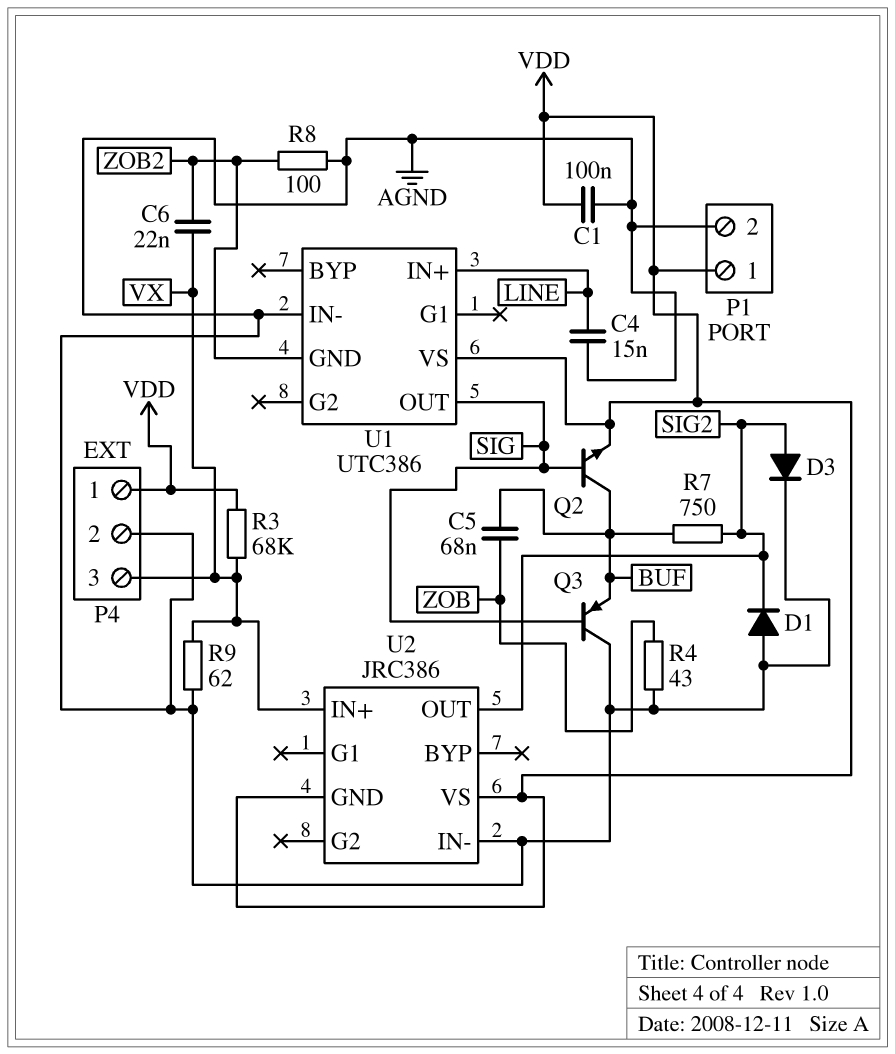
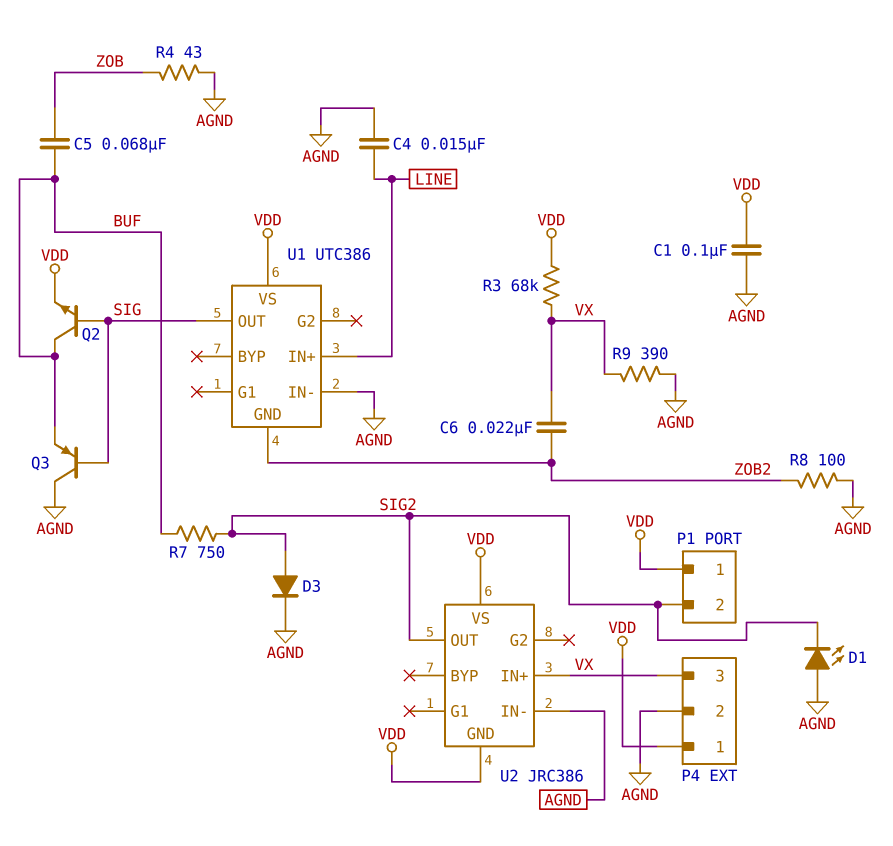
D1: diode (A AGND, K SIG2) -> LED (A AGND, K SIG2)
P1 pin 2: AGND -> SIG2
R9: 62 (AGND, VX) -> 390 (AGND, VX)

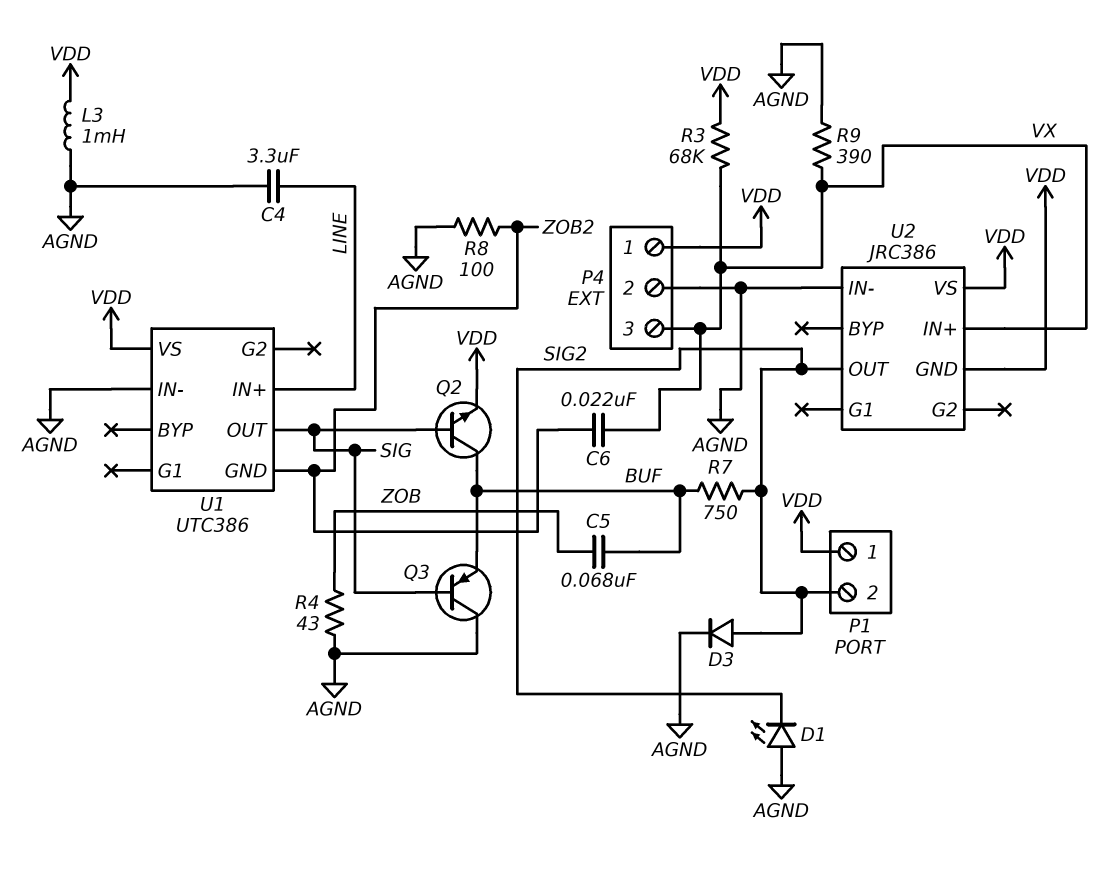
C1: 100nF (AGND, VDD) -> none
C4: 15nF (AGND, LINE) -> 3.3uF (AGND, LINE)
L3: none -> 1mH (AGND, VDD)

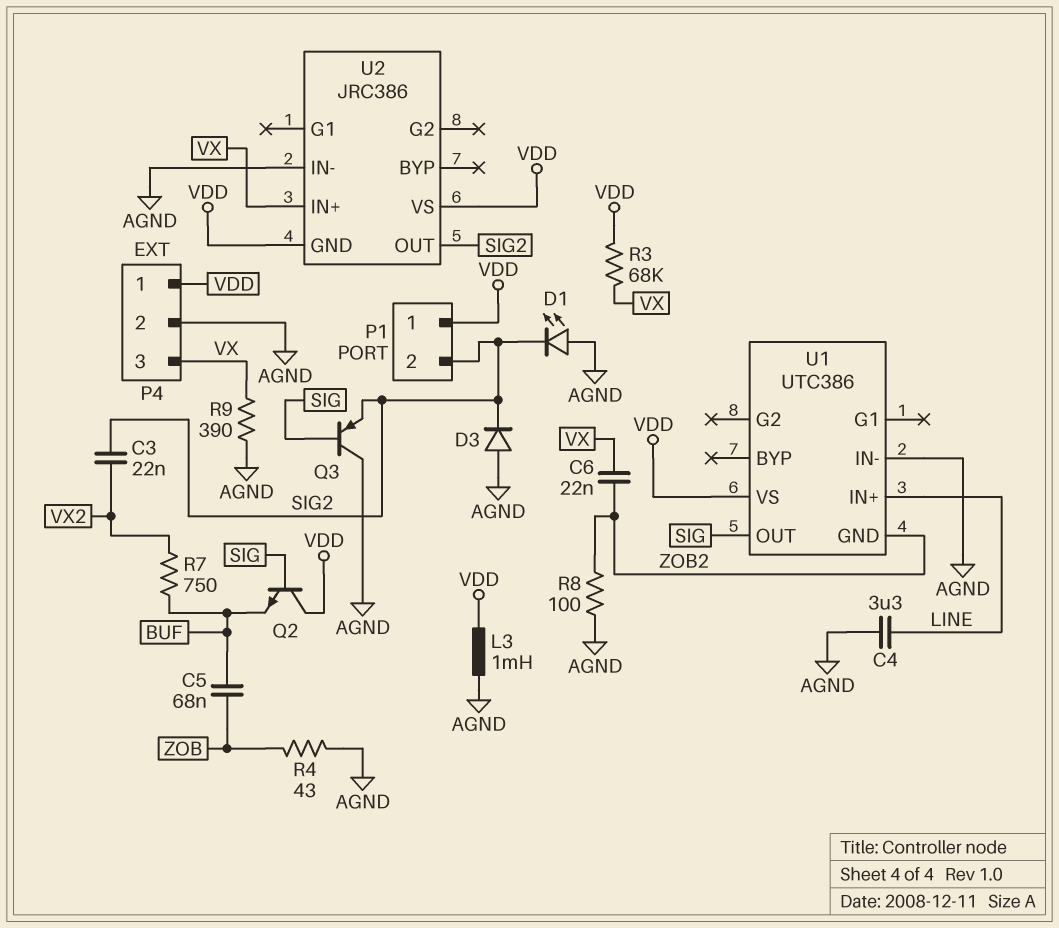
C3: none -> 22nF (SIG2, VX2)
D3: diode (A SIG2, K AGND) -> diode (A AGND, K SIG2)
Q2: NPN (B SIG, C BUF, E VDD) -> NPN (B SIG, C VDD, E BUF)
Q3: PNP (B SIG, C AGND, E BUF) -> PNP (B SIG, C AGND, E SIG2)
R7: 750 (BUF, SIG2) -> 750 (BUF, VX2)

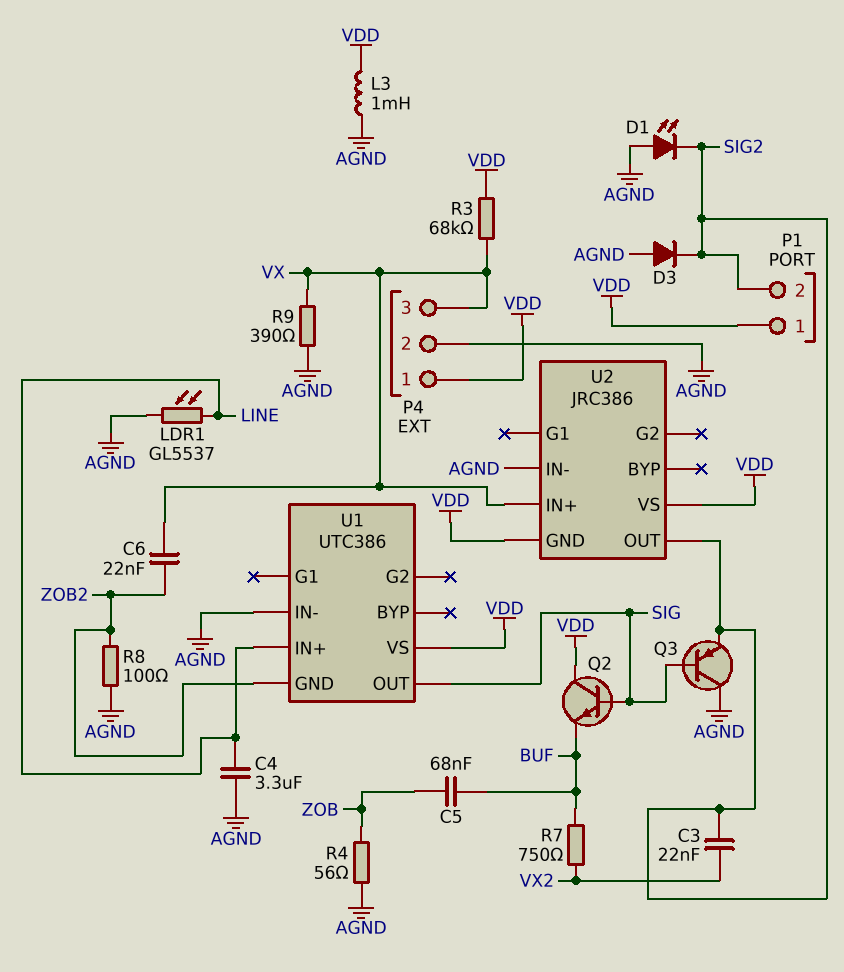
LDR1: none -> GL5537 (AGND, LINE)
R4: 43 (AGND, ZOB) -> 56 (AGND, ZOB)

